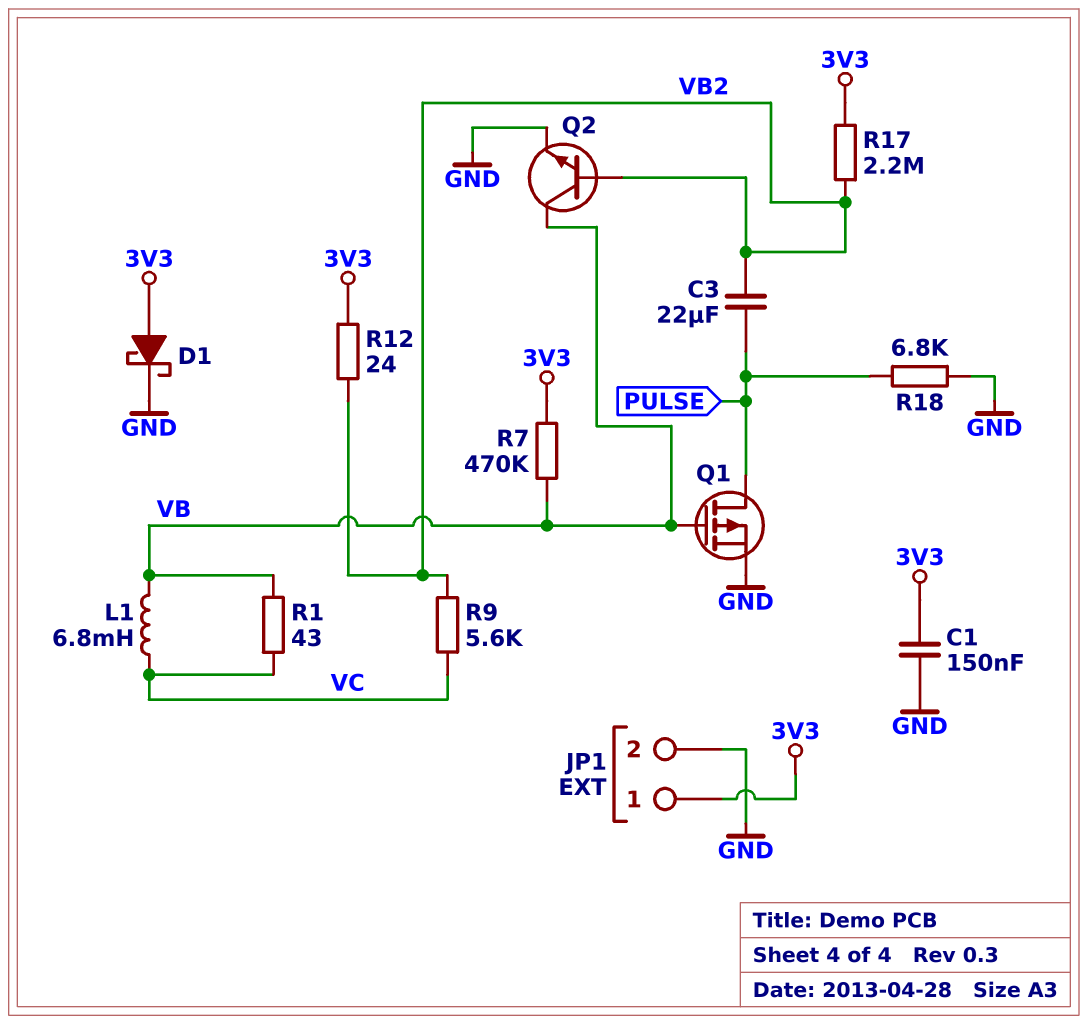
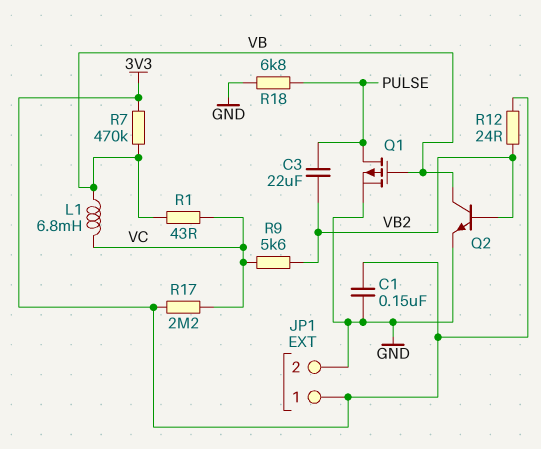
D1: schottky (A 3V3, K GND) -> none
R17: 2.2M (3V3, VB2) -> 2.2M (3V3, VC)

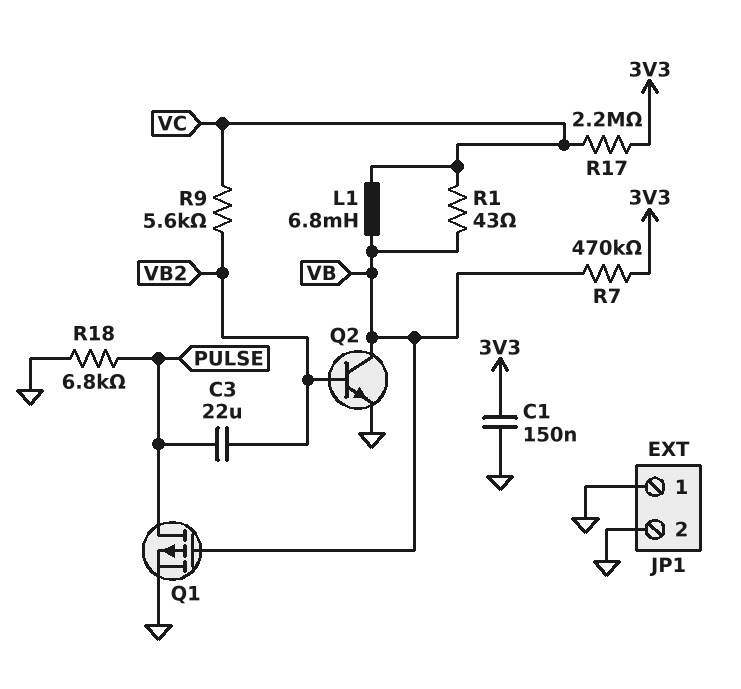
JP1 pin 1: 3V3 -> GND
R12: 24 (3V3, VB2) -> none

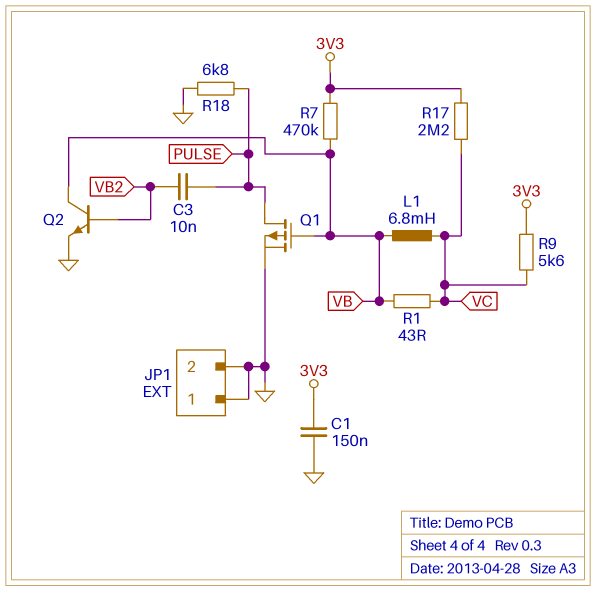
C3: 22uF (PULSE, VB2) -> 10nF (PULSE, VB2)
R9: 5.6k (VB2, VC) -> 5.6k (3V3, VC)

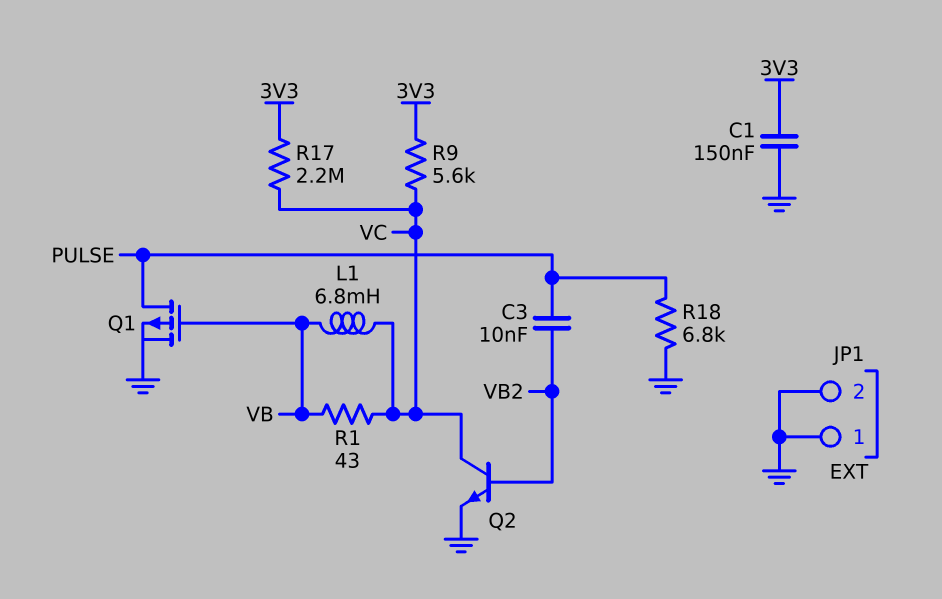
Q2: NPN (B VB2, C VB, E GND) -> NPN (B VB2, C VC, E GND)
R7: 470k (3V3, VB) -> none

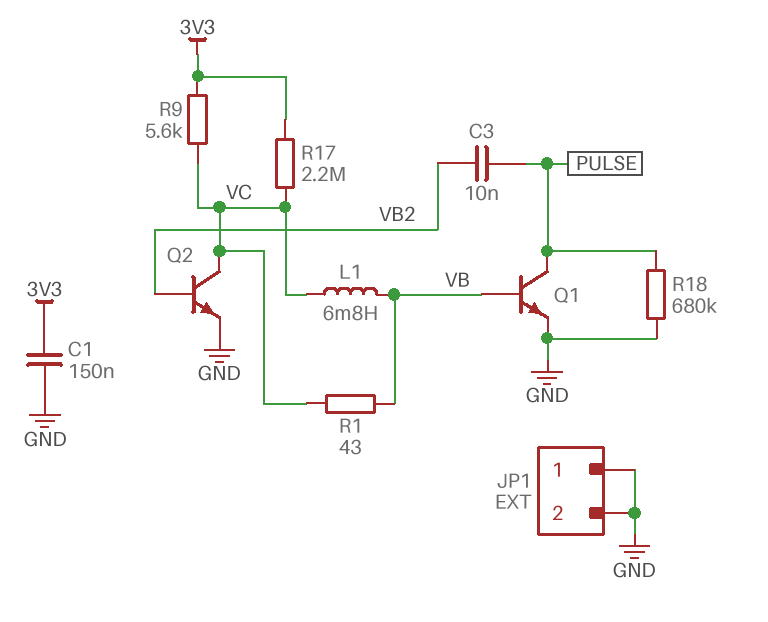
Q1: PMOS (G VB, D PULSE, S GND) -> NPN (B VB, C PULSE, E GND)
R18: 6.8k (GND, PULSE) -> 680k (GND, PULSE)

